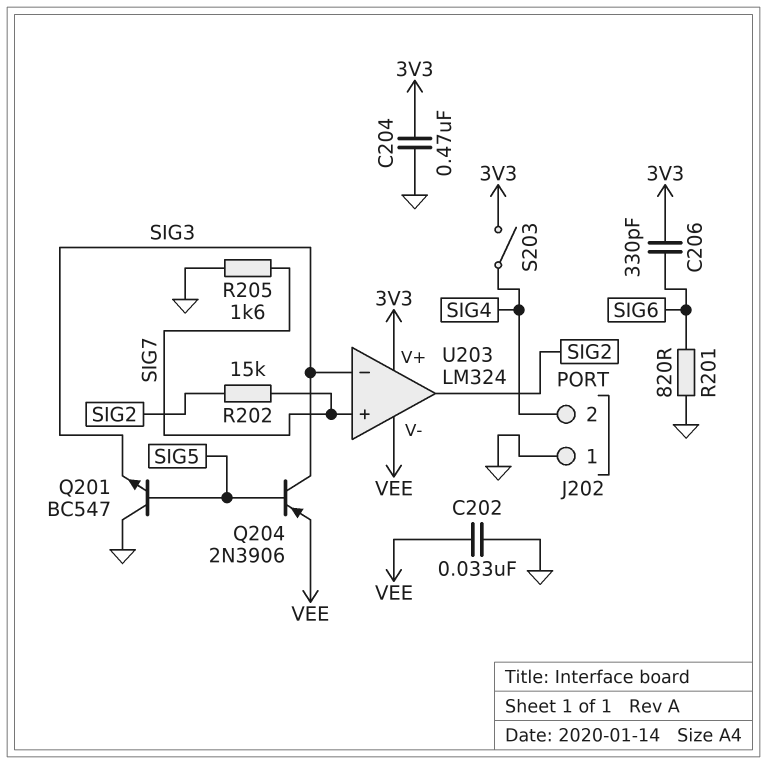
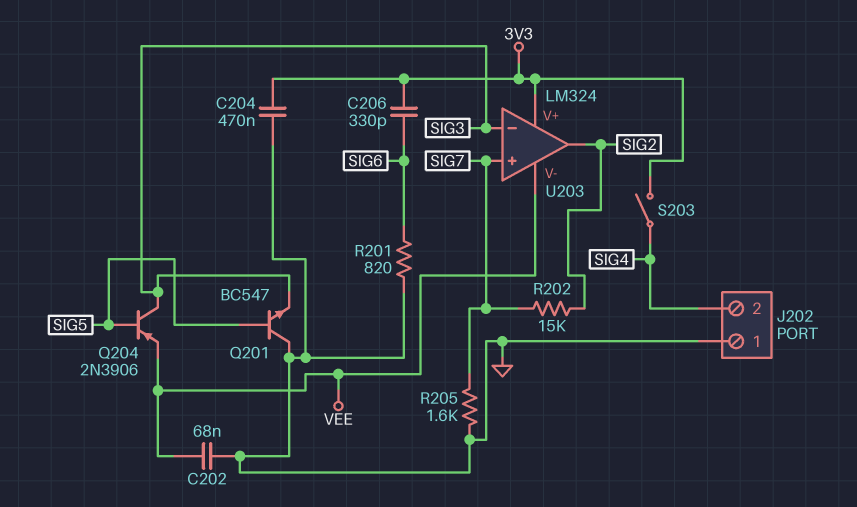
C202: 33nF (GND, VEE) -> 68nF (GND, VEE)

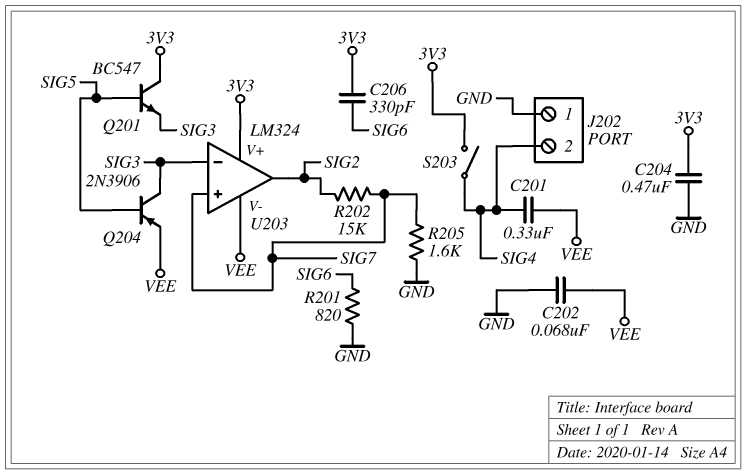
C201: none -> 330nF (SIG4, VEE)
Q201: NPN BC547 (B SIG5, C GND, E SIG3) -> NPN BC547 (B SIG5, C 3V3, E SIG3)

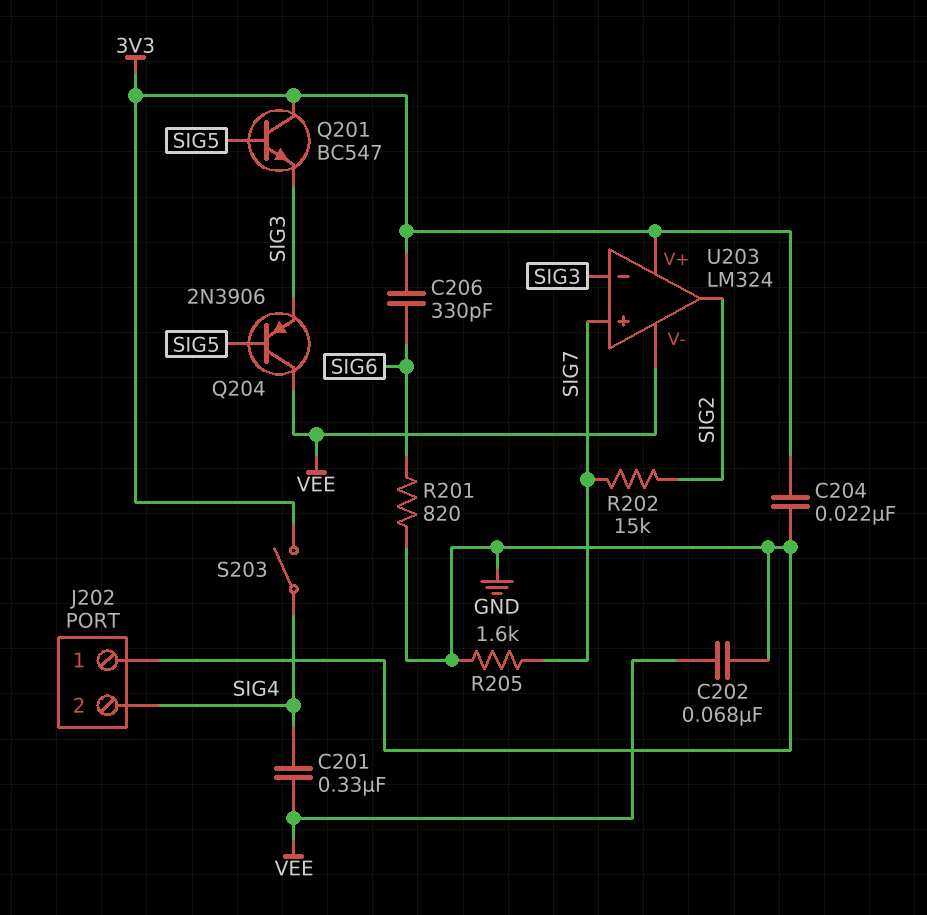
C204: 470nF (3V3, GND) -> 22nF (3V3, GND)
Q204: PNP 2N3906 (B SIG5, C SIG3, E VEE) -> PNP 2N3906 (B SIG5, C VEE, E SIG3)

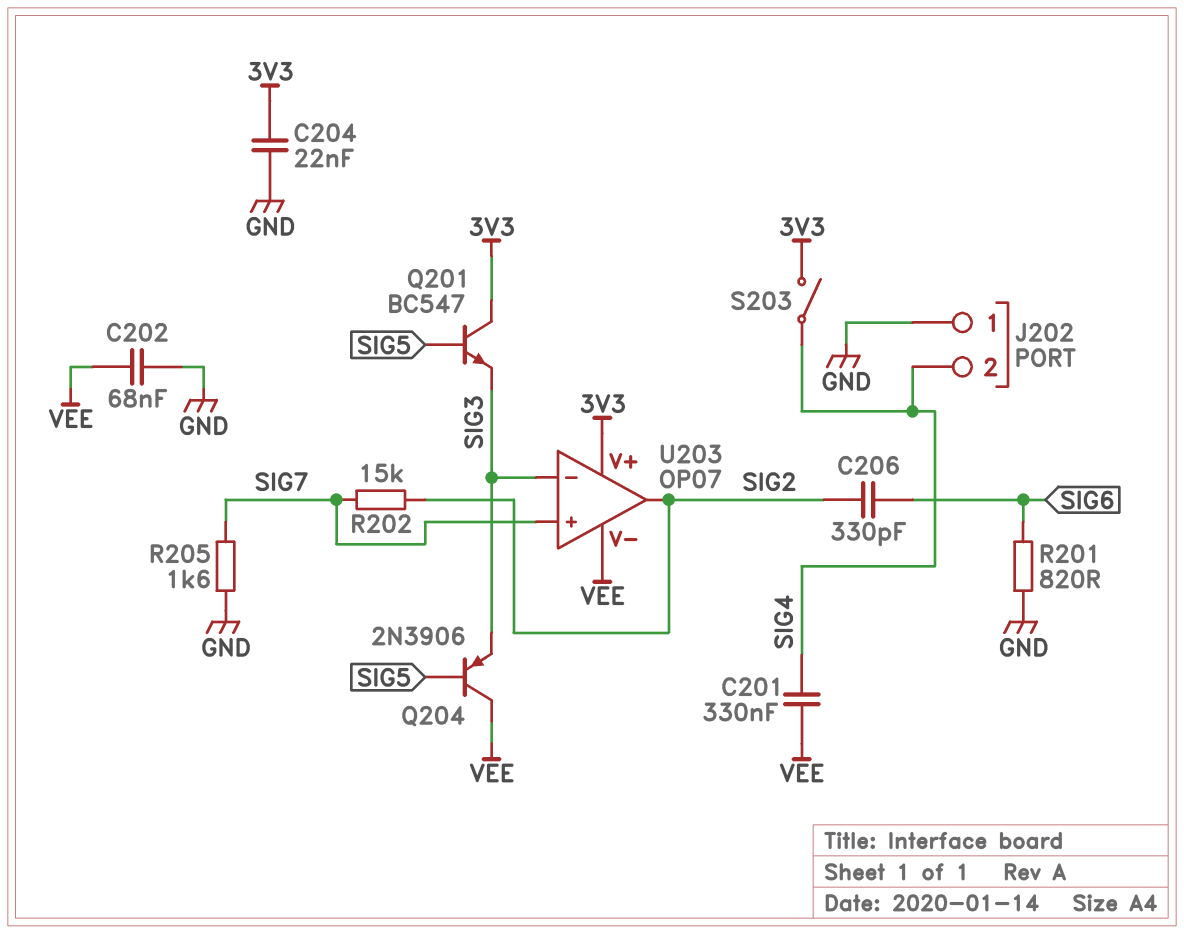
C206: 330pF (3V3, SIG6) -> 330pF (SIG2, SIG6)
U203: LM324 -> OP07

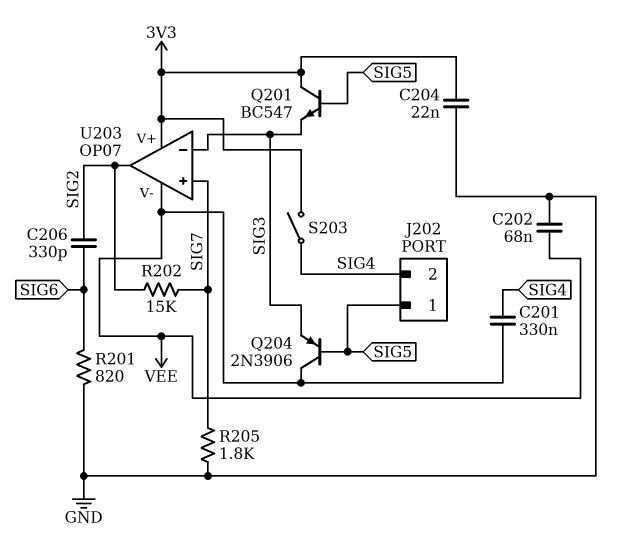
J202 pin 1: GND -> SIG5
R205: 1.6k (GND, SIG7) -> 1.8k (GND, SIG7)

